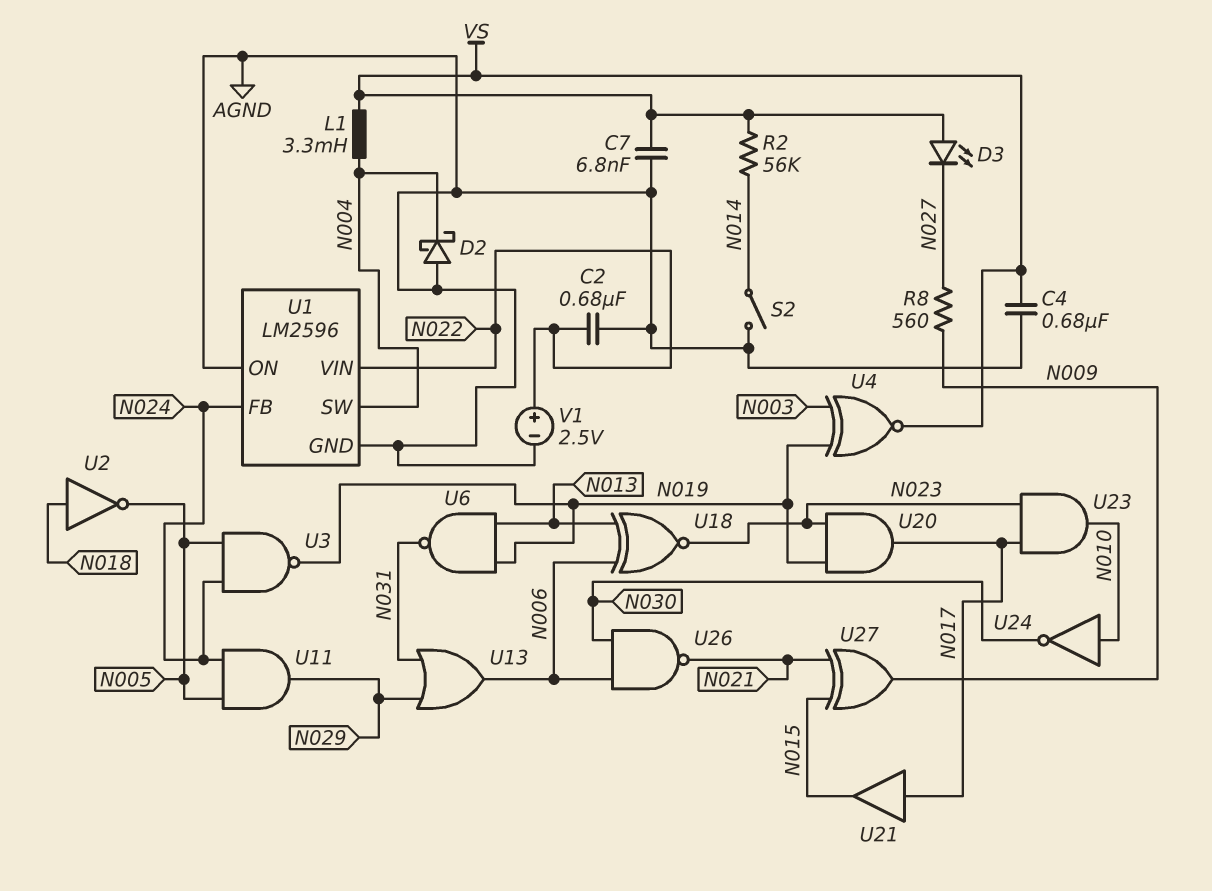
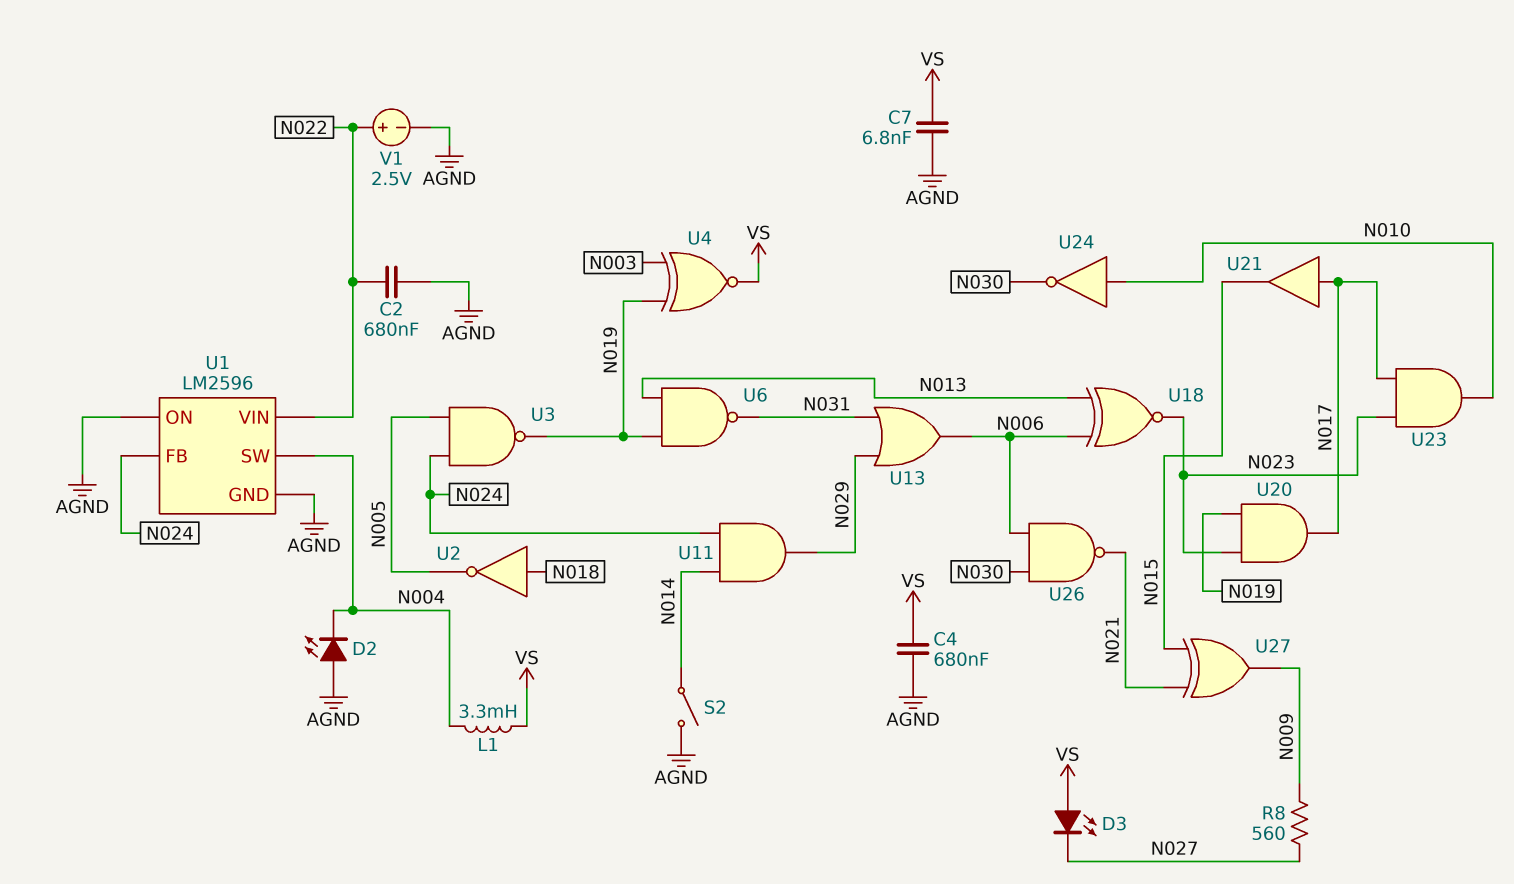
D2: schottky (A AGND, K N004) -> LED (A AGND, K N004)
R2: 56k (N014, VS) -> none
U11: AND (in N005, in N024, out N029) -> AND (in N014, in N024, out N029)

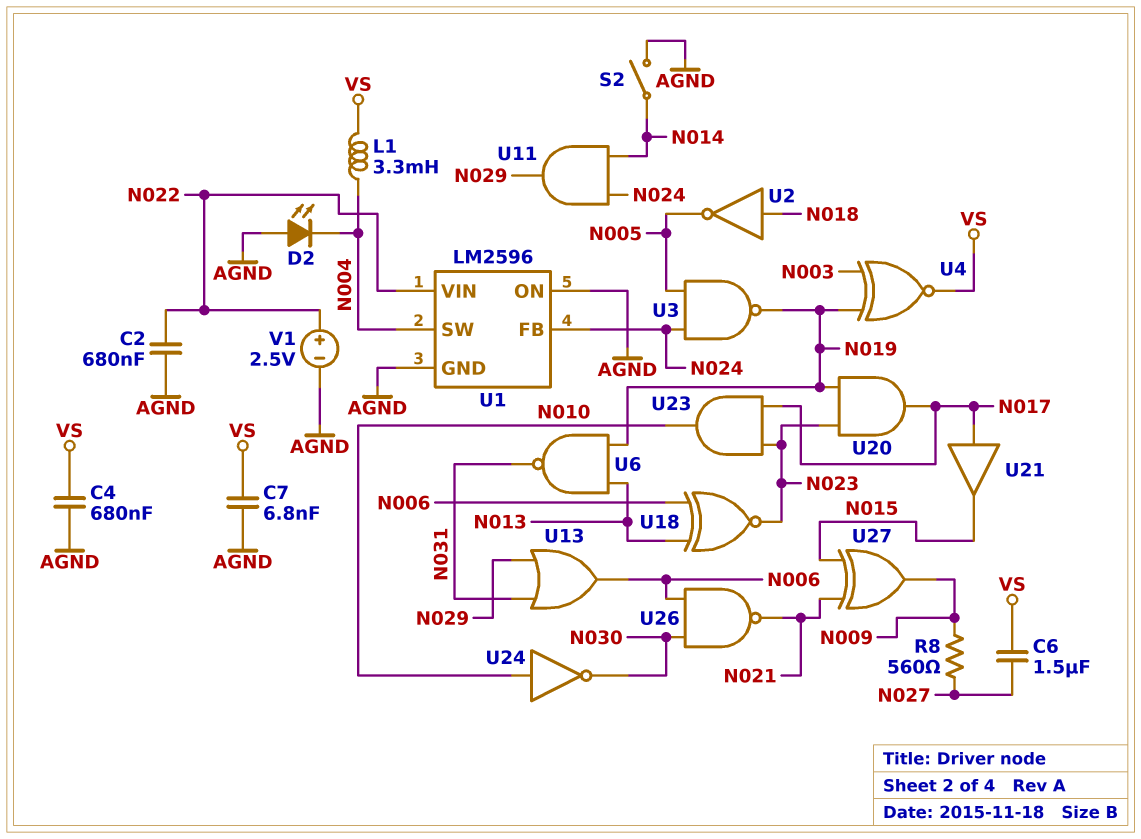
C6: none -> 1.5uF (N027, VS)
D3: LED (A VS, K N027) -> none

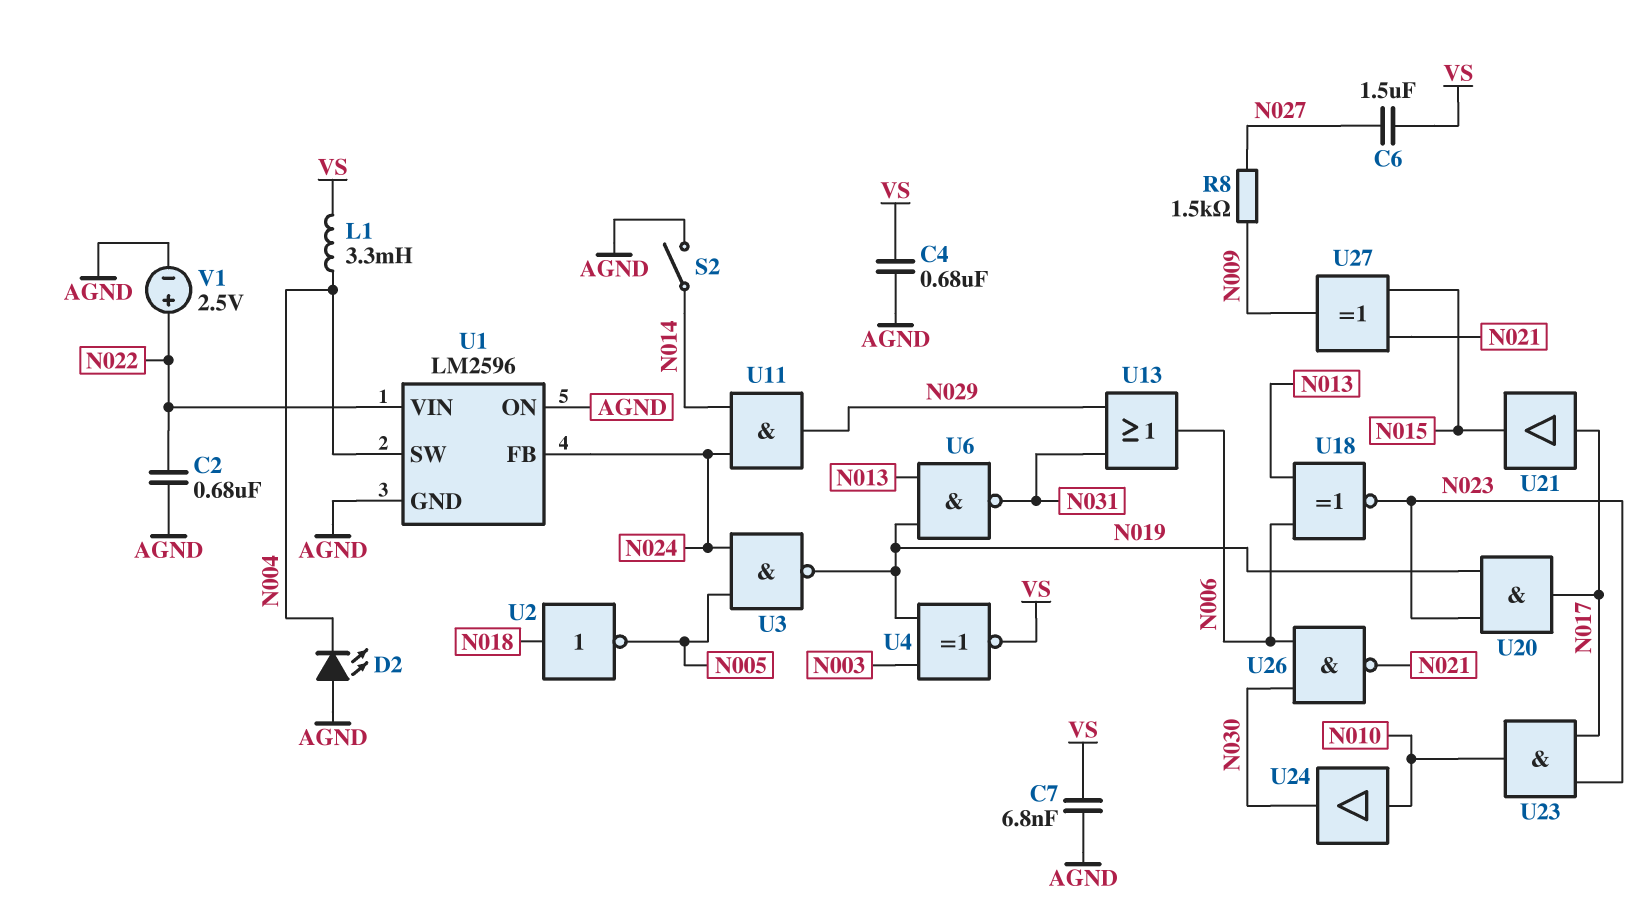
R8: 560 (N009, N027) -> 1.5k (N009, N027)
U24: NOT (in N010, out N030) -> buffer (in N010, out N030)

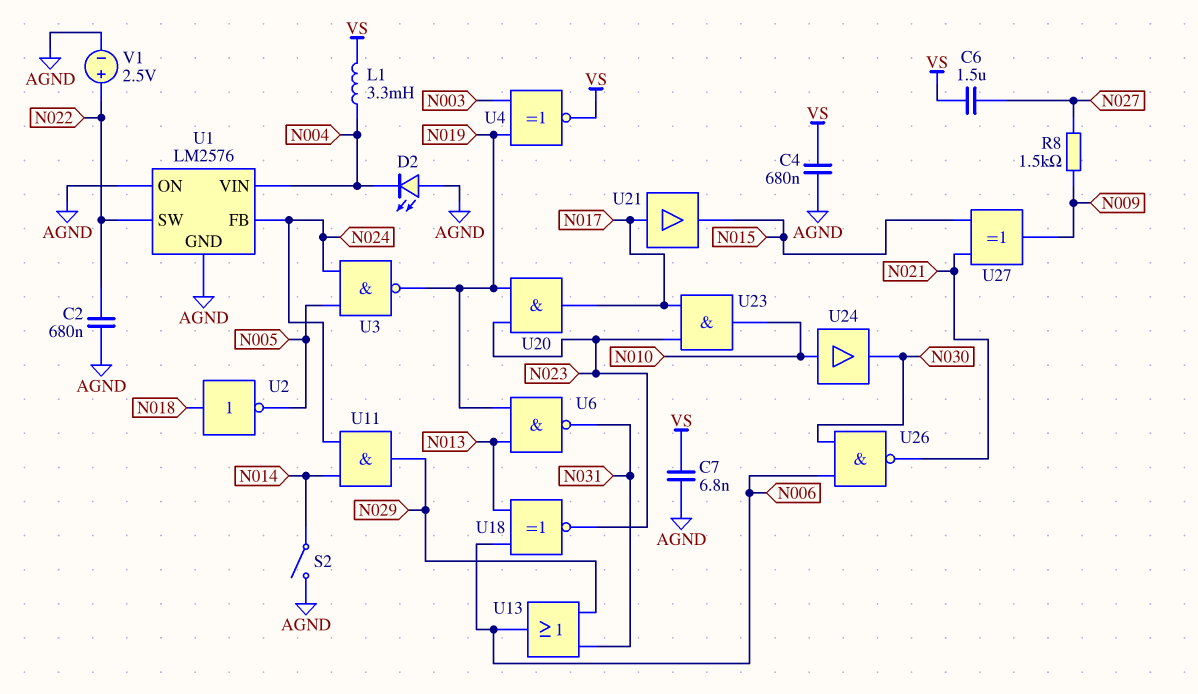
U1: LM2596 -> LM2576
U1 pin SW: N004 -> N022
U1 pin VIN: N022 -> N004

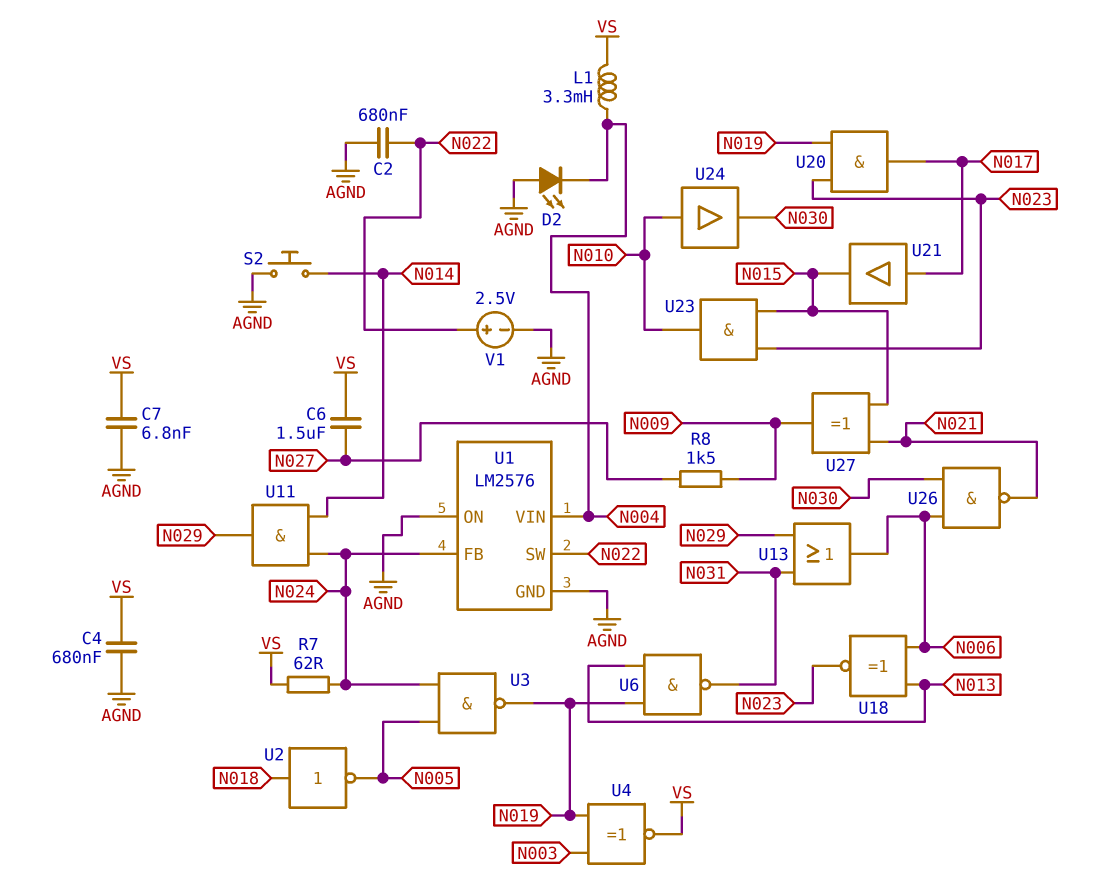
R7: none -> 62 (N024, VS)
S2: switch (AGND, N014) -> button (AGND, N014)
U23: AND (in N017, in N023, out N010) -> AND (in N015, in N023, out N010)

